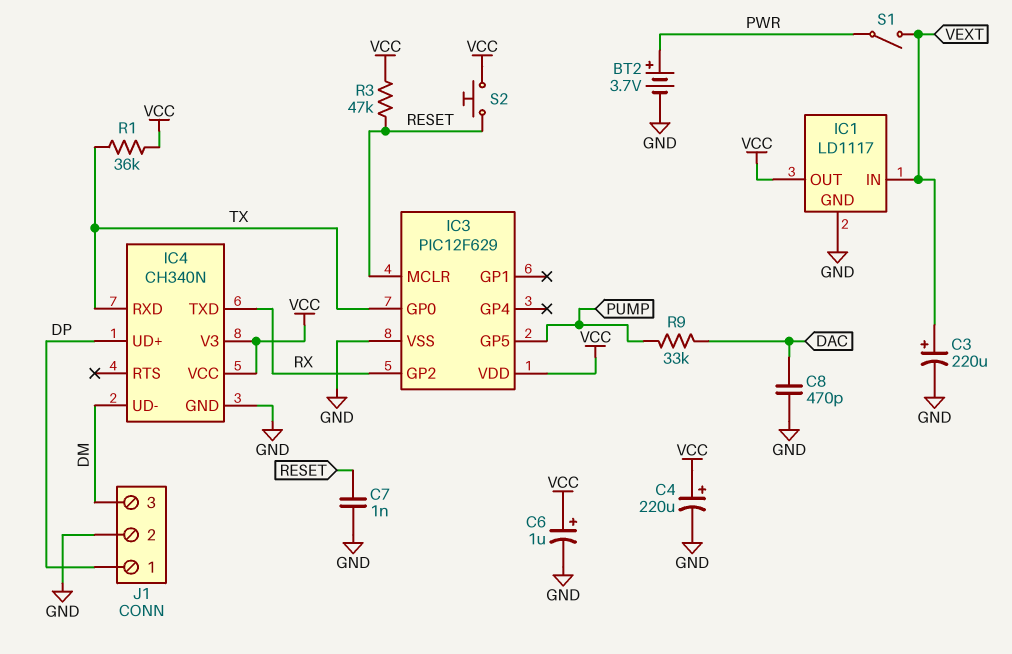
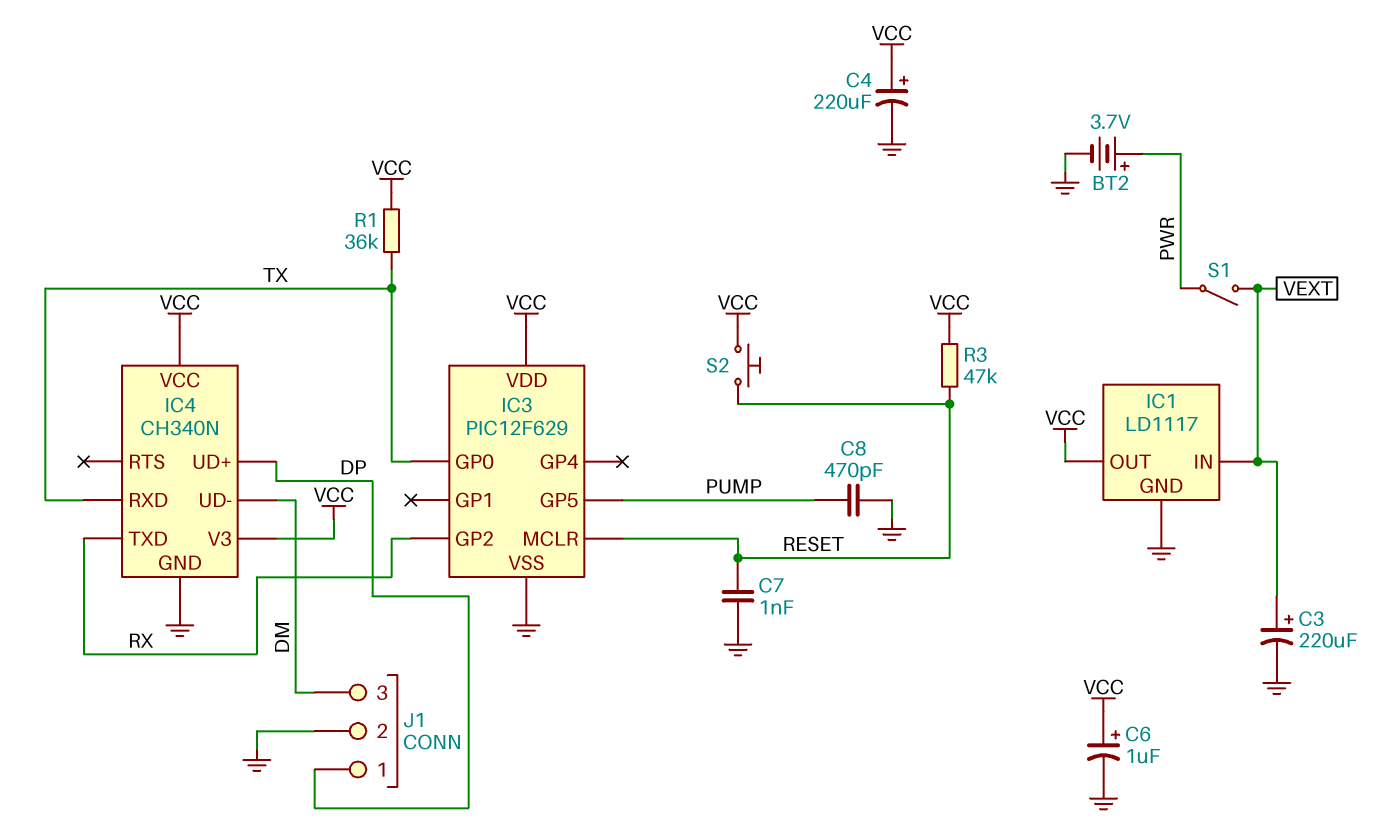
C8: 470pF (DAC, GND) -> 470pF (GND, PUMP)
R9: 33k (DAC, PUMP) -> none

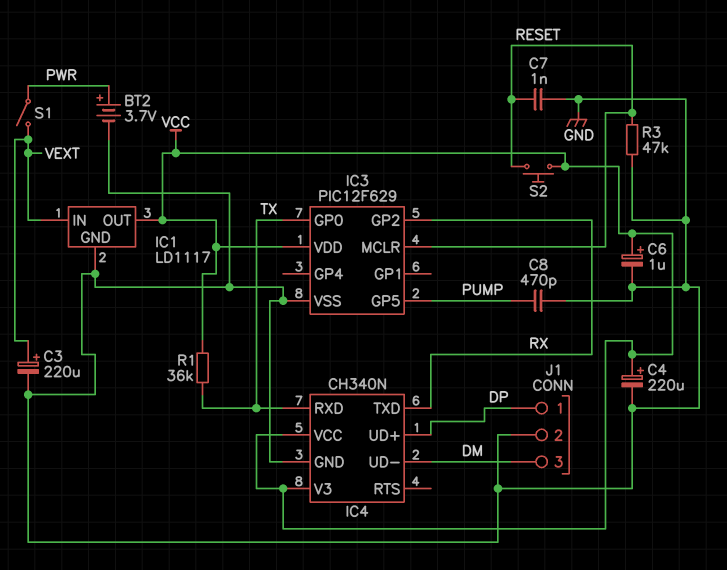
R3: 47k (RESET, VCC) -> 47k (GND, RESET)

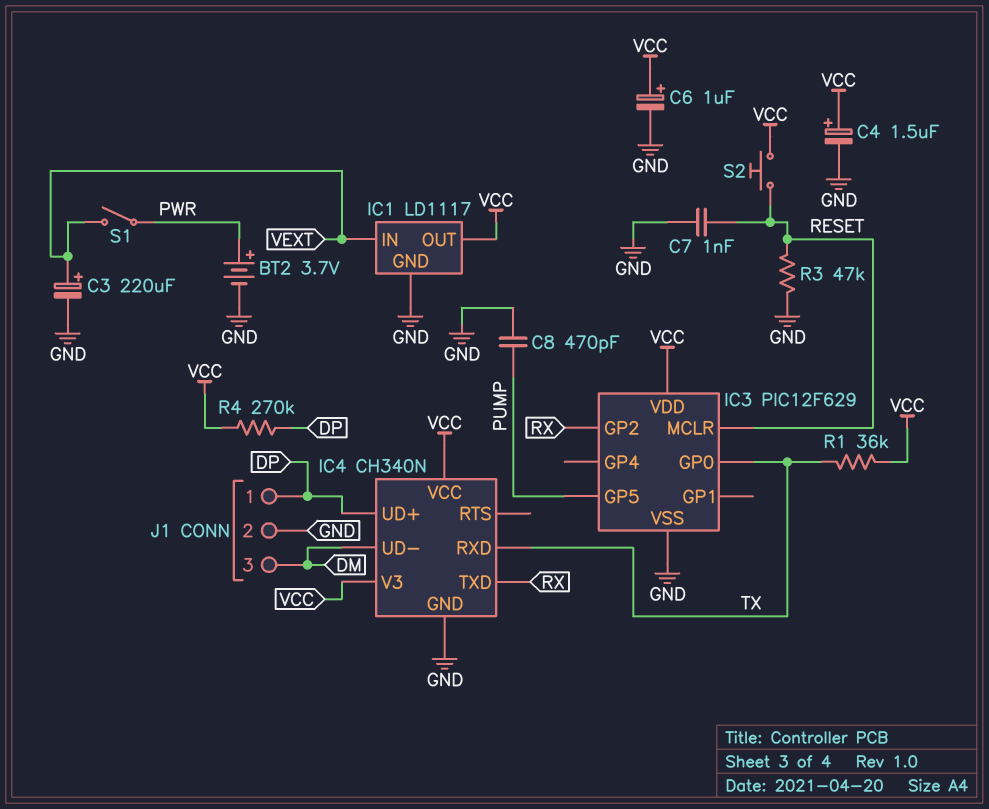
C4: 220uF (plus VCC, minus GND) -> 1.5uF (plus VCC, minus GND)
R4: none -> 270k (DP, VCC)

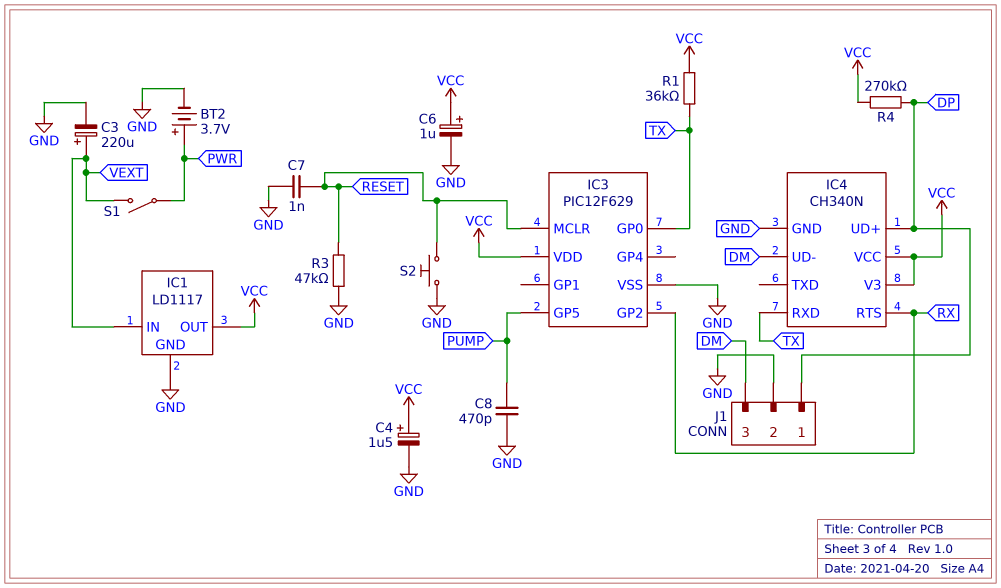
IC4 pin RTS: none -> RX
IC4 pin TXD: RX -> none
S2: button (RESET, VCC) -> button (GND, RESET)

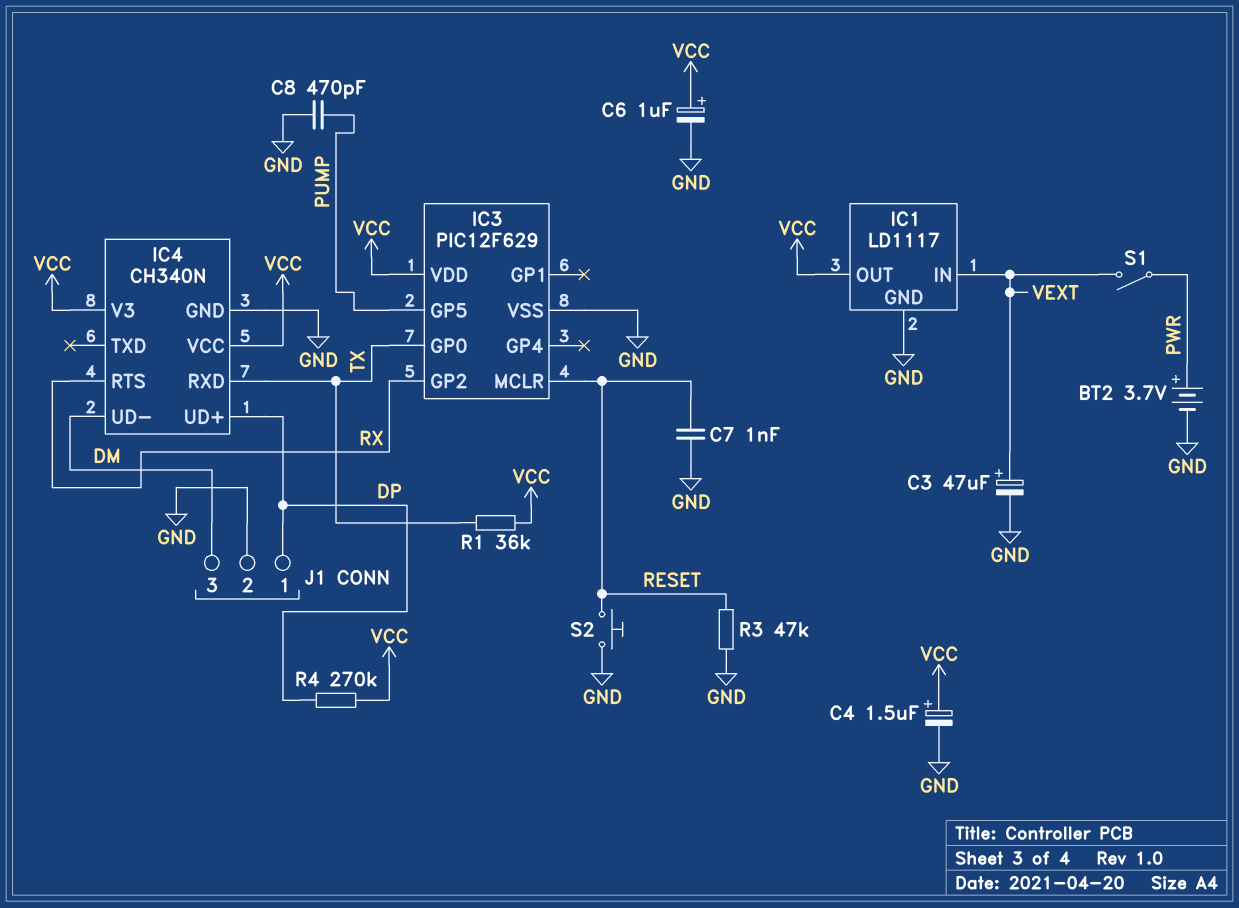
C3: 220uF (plus VEXT, minus GND) -> 47uF (plus VEXT, minus GND)

